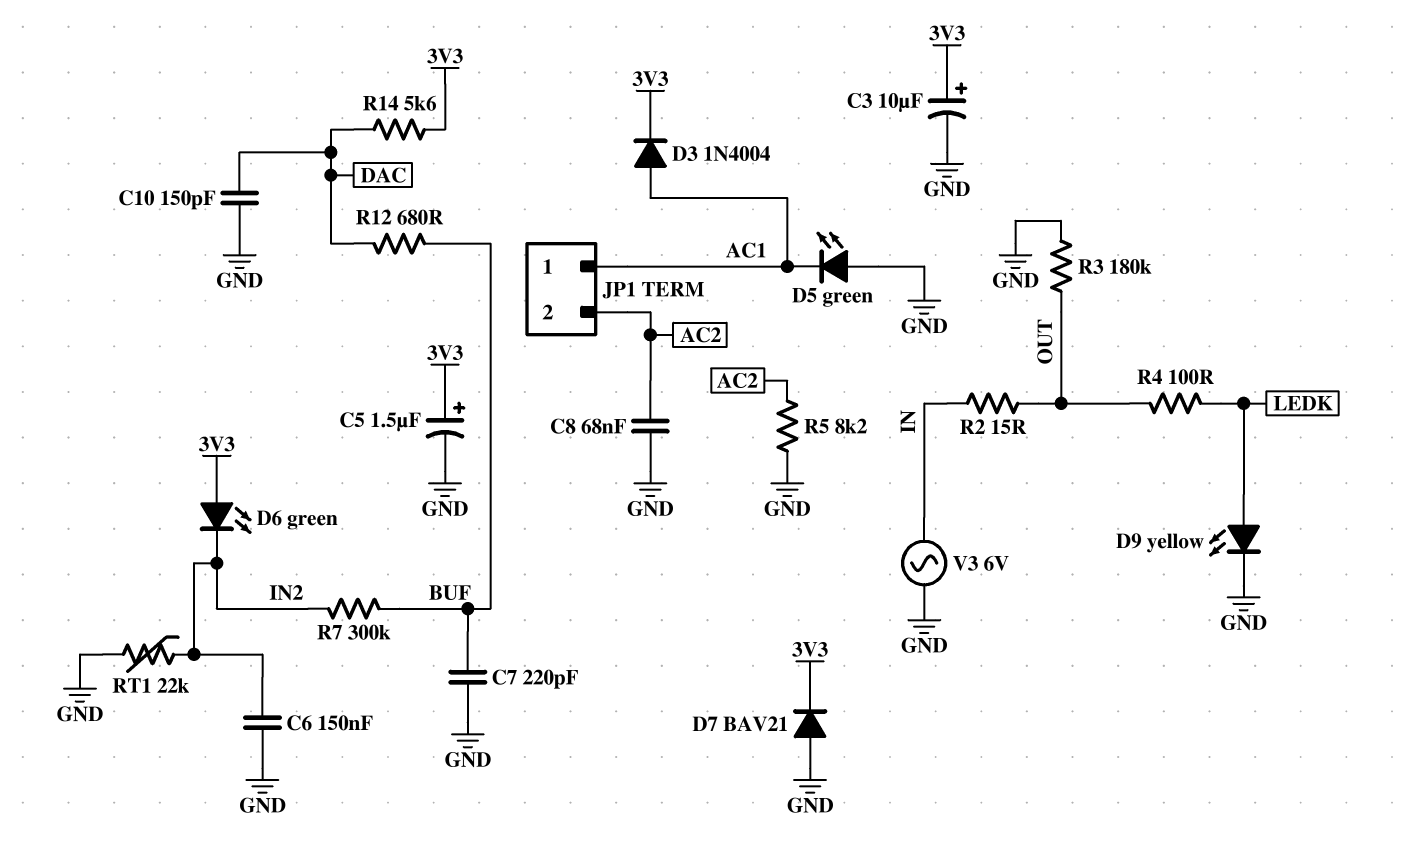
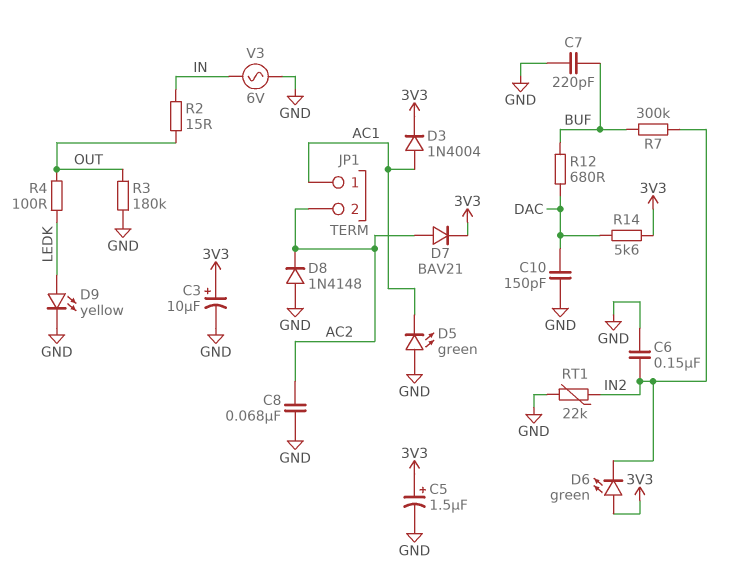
D7: diode BAV21 (A GND, K 3V3) -> diode BAV21 (A AC2, K 3V3)
D8: none -> diode 1N4148 (A GND, K AC2)
R5: 8.2k (AC2, GND) -> none

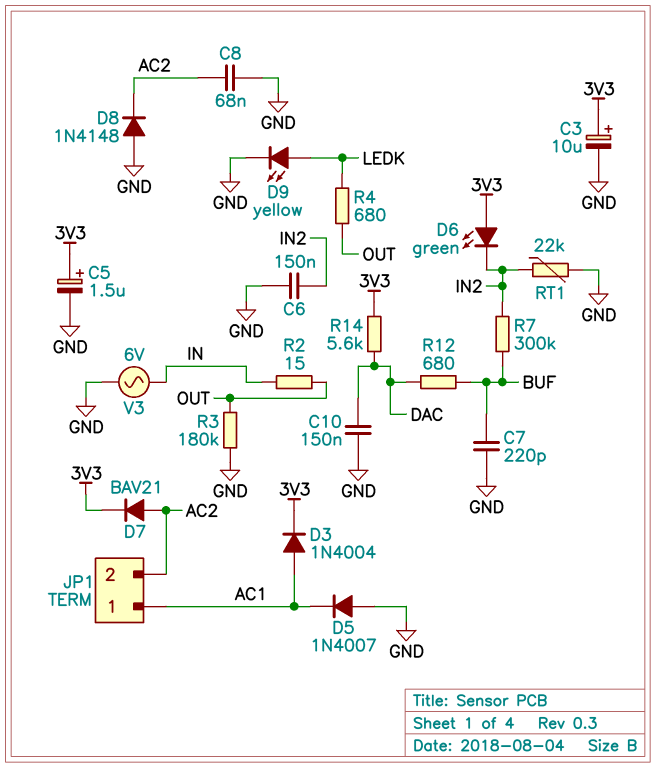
C10: 150pF (DAC, GND) -> 150nF (DAC, GND)
D5: LED green (A GND, K AC1) -> diode 1N4007 (A GND, K AC1)
R4: 100 (LEDK, OUT) -> 680 (LEDK, OUT)

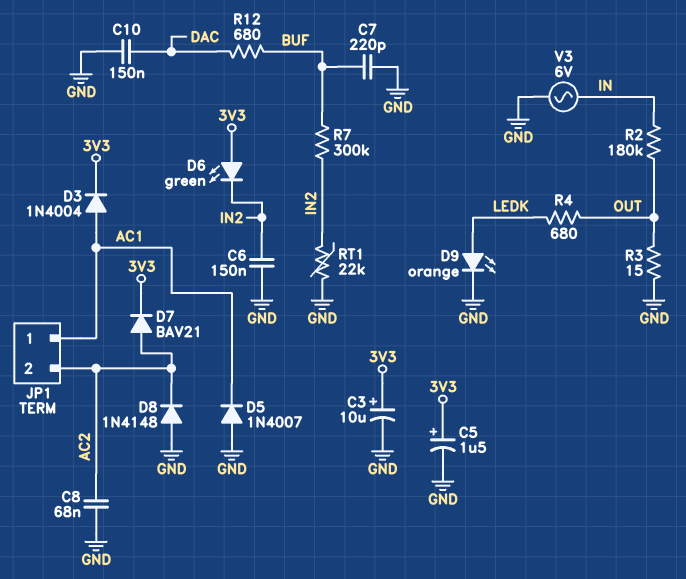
D9: LED yellow (A LEDK, K GND) -> LED orange (A LEDK, K GND)
R2: 15 (IN, OUT) -> 180k (IN, OUT)
R3: 180k (GND, OUT) -> 15 (GND, OUT)
R14: 5.6k (3V3, DAC) -> none

